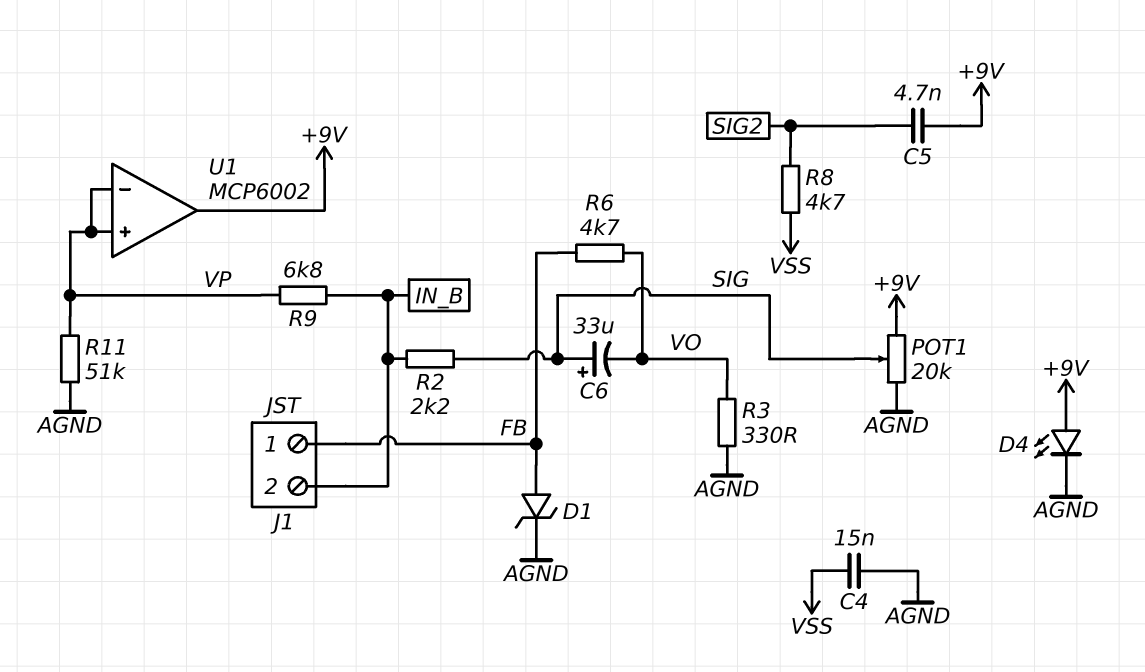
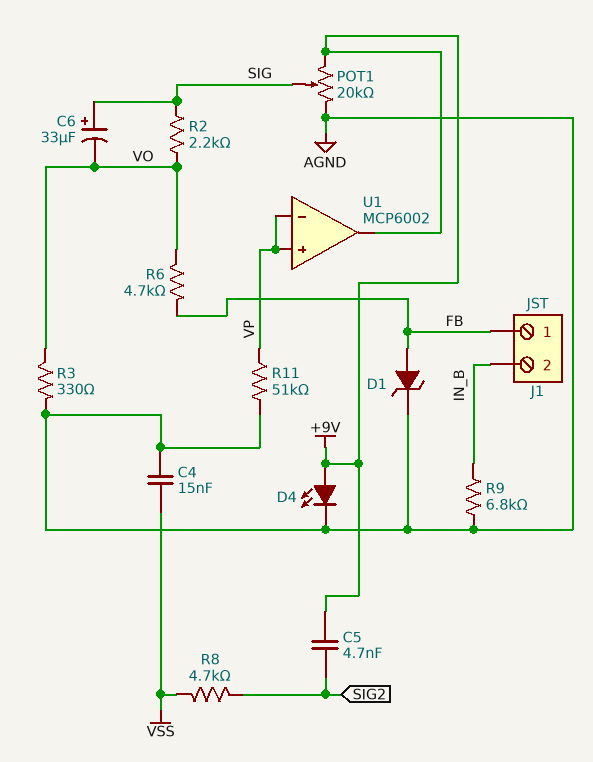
R2: 2.2k (IN_B, SIG) -> 2.2k (SIG, VO)
R9: 6.8k (IN_B, VP) -> 6.8k (AGND, IN_B)

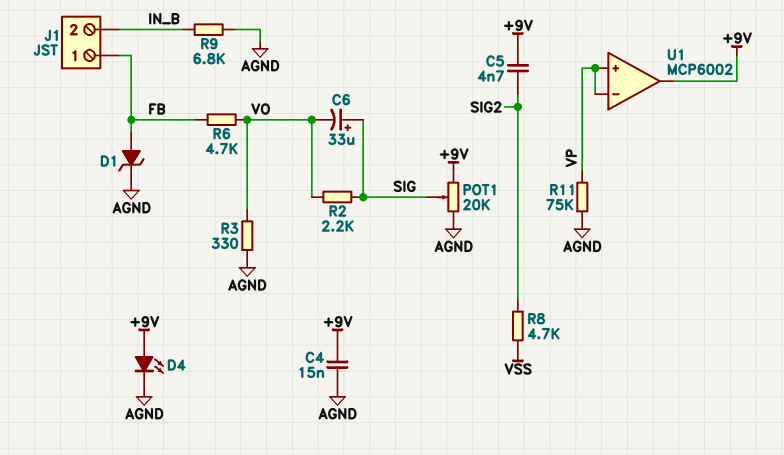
C4: 15nF (AGND, VSS) -> 15nF (+9V, AGND)
R11: 51k (AGND, VP) -> 75k (AGND, VP)

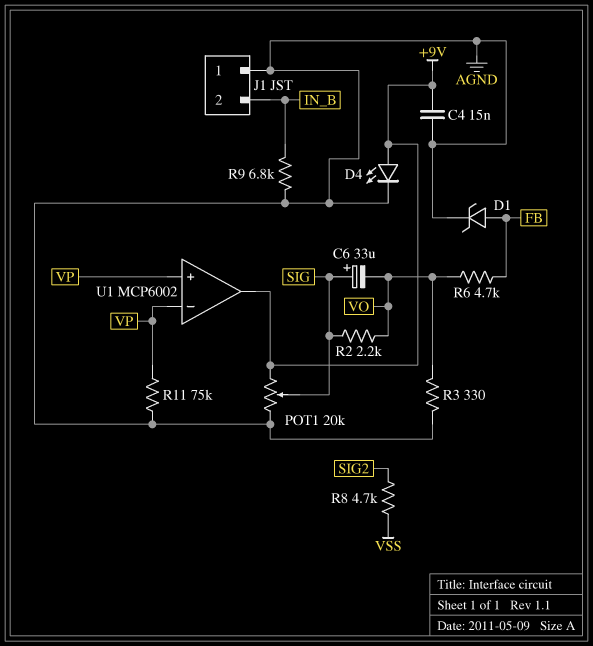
C5: 4.7nF (+9V, SIG2) -> none
J1 pin 1: FB -> AGND

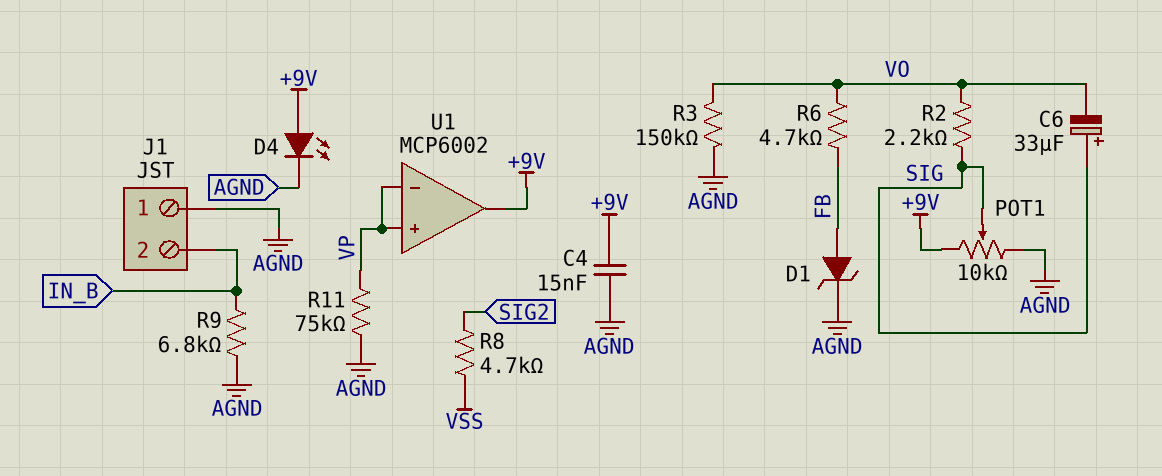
POT1: 20k (+9V, AGND, wiper SIG) -> 10k (+9V, AGND, wiper SIG)
R3: 330 (AGND, VO) -> 150k (AGND, VO)

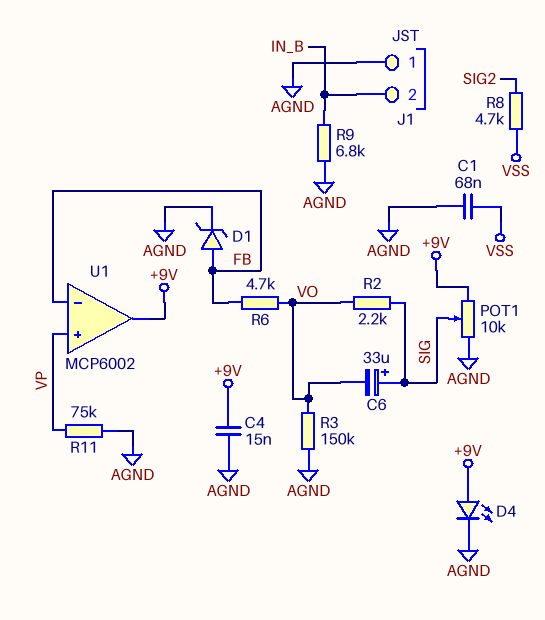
C1: none -> 68nF (AGND, VSS)
U1 pin in-: VP -> FB

